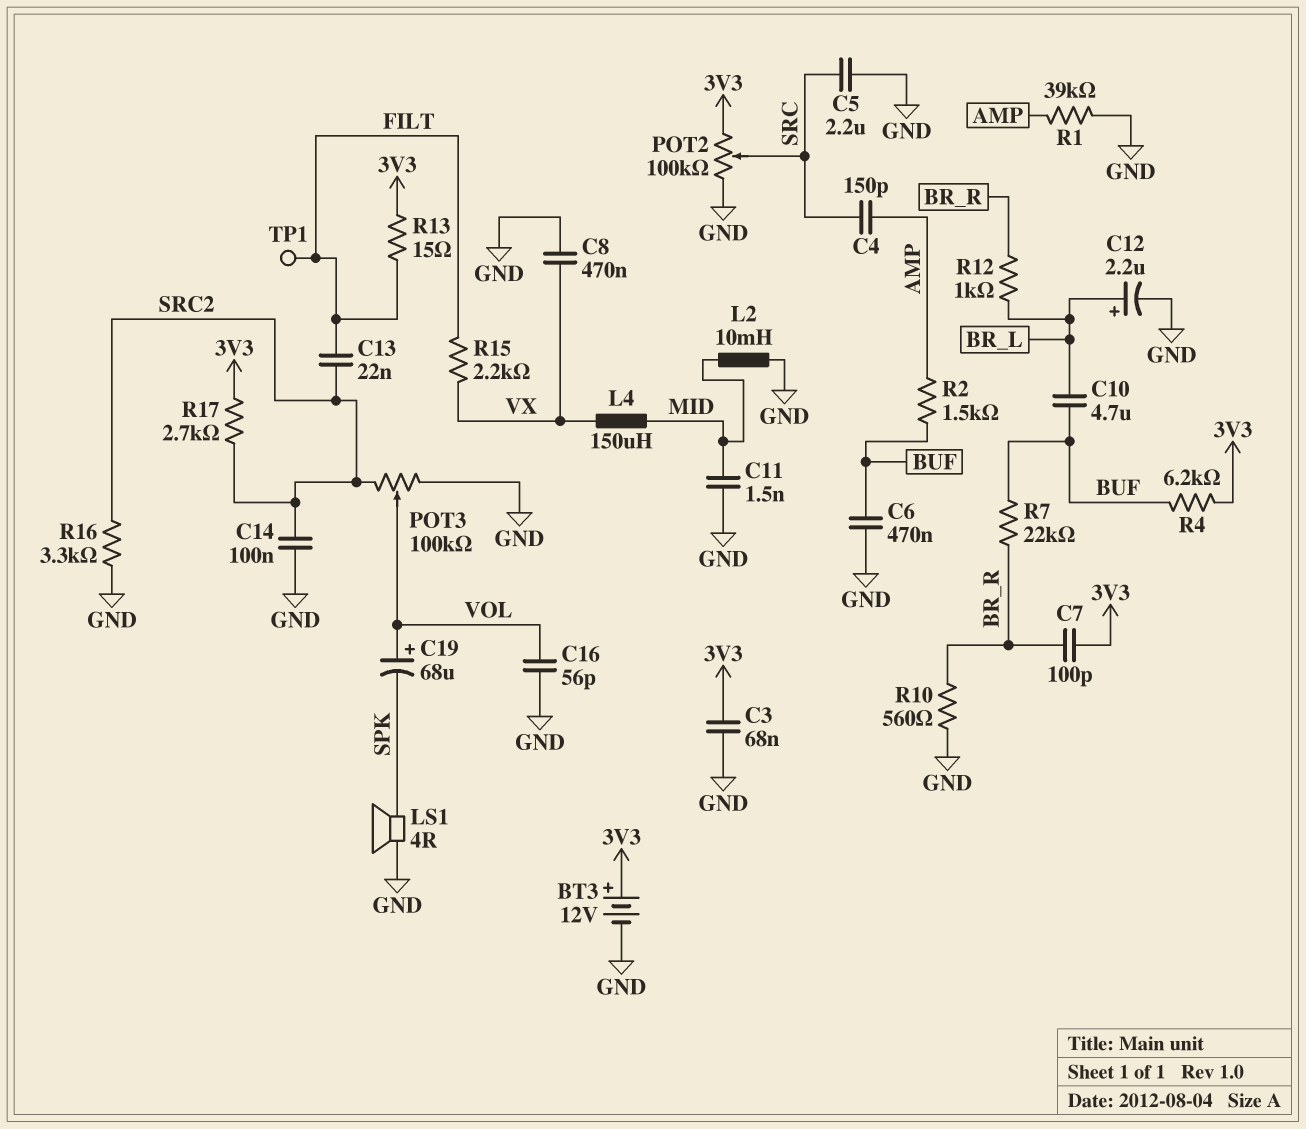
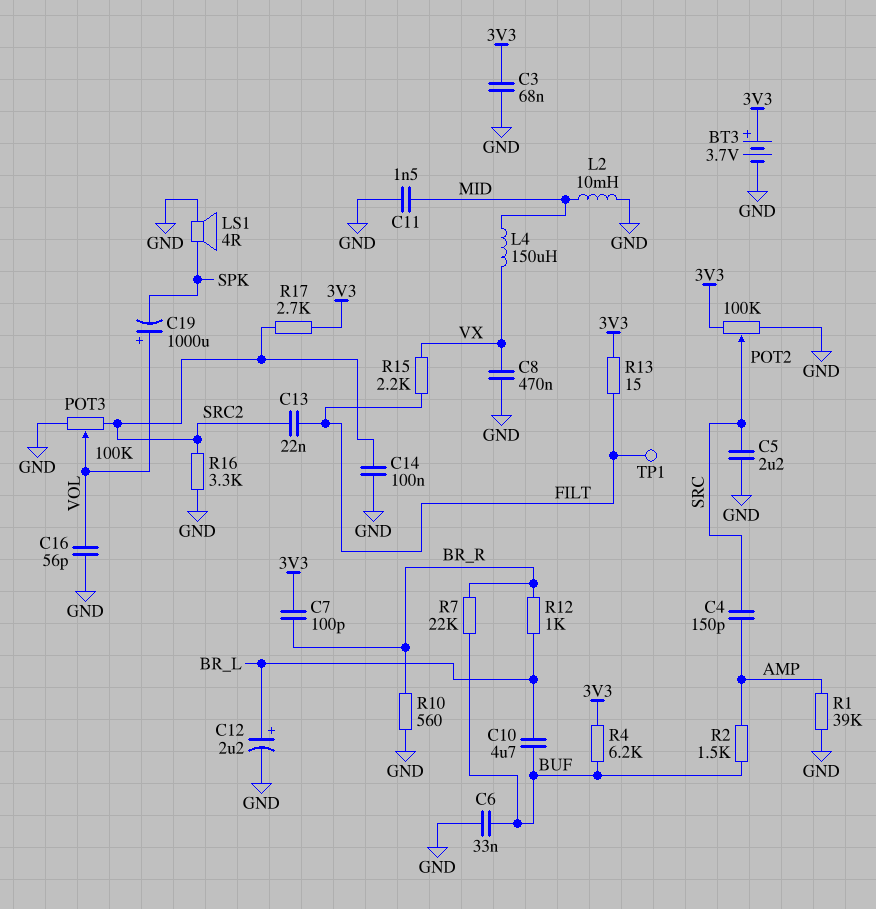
BT3: 12V (plus 3V3, minus GND) -> 3.7V (plus 3V3, minus GND)
C6: 470nF (BUF, GND) -> 33nF (BUF, GND)
C19: 68uF (plus VOL, minus SPK) -> 1000uF (plus VOL, minus SPK)

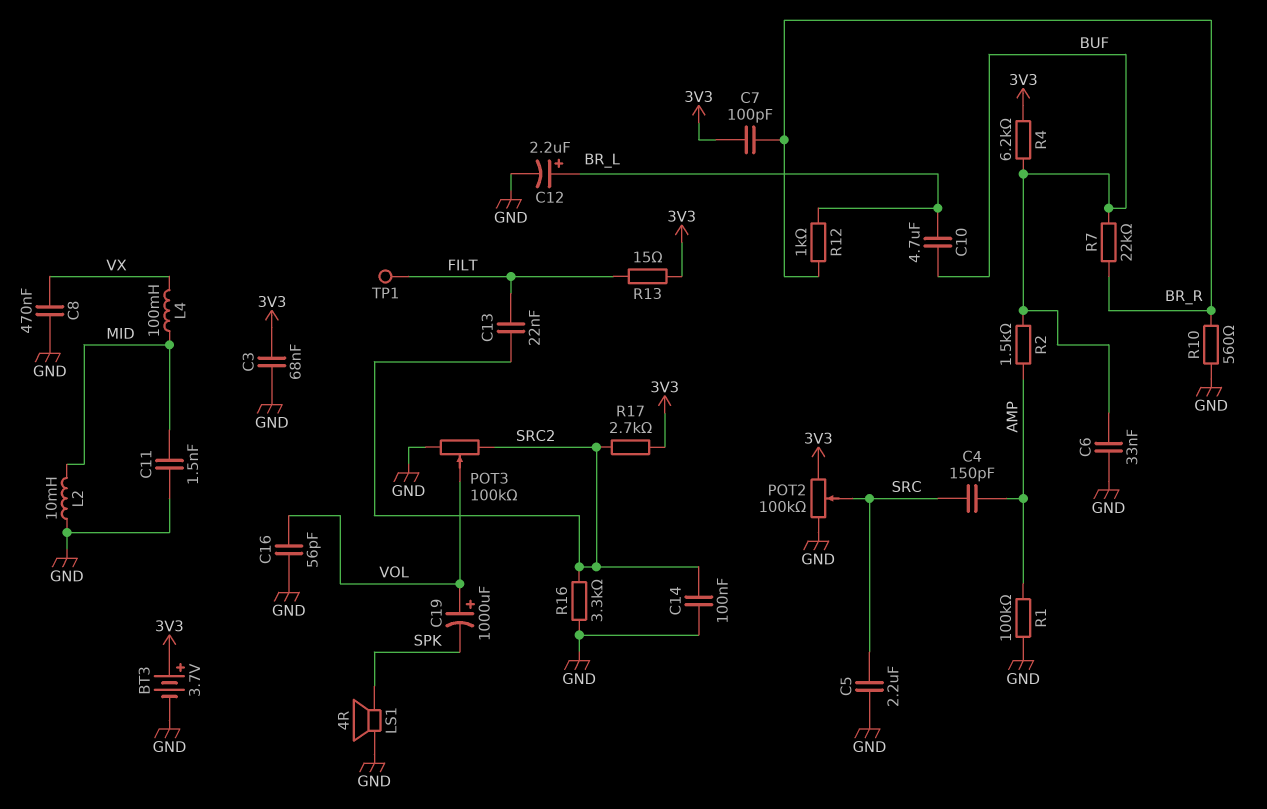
L4: 150uH (MID, VX) -> 100mH (MID, VX)
R1: 39k (AMP, GND) -> 100k (AMP, GND)
R15: 2.2k (FILT, VX) -> none

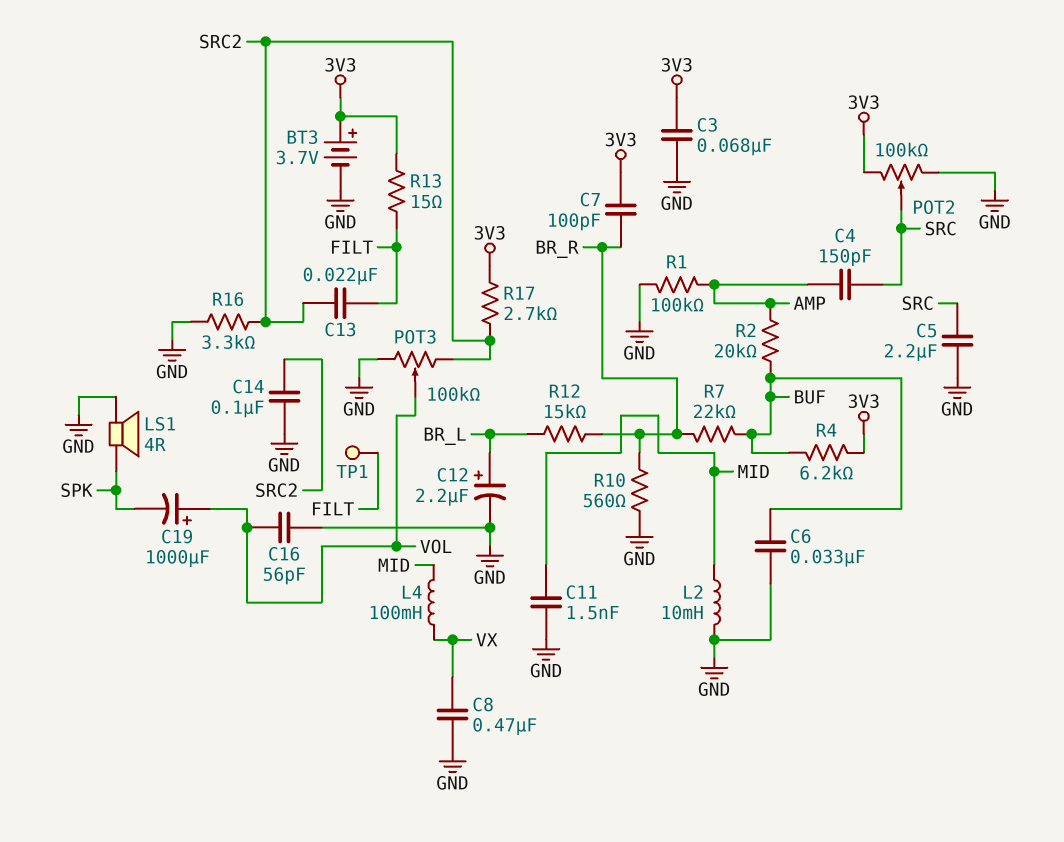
C10: 4.7uF (BR_L, BUF) -> none
R2: 1.5k (AMP, BUF) -> 20k (AMP, BUF)
R12: 1k (BR_L, BR_R) -> 15k (BR_L, BR_R)

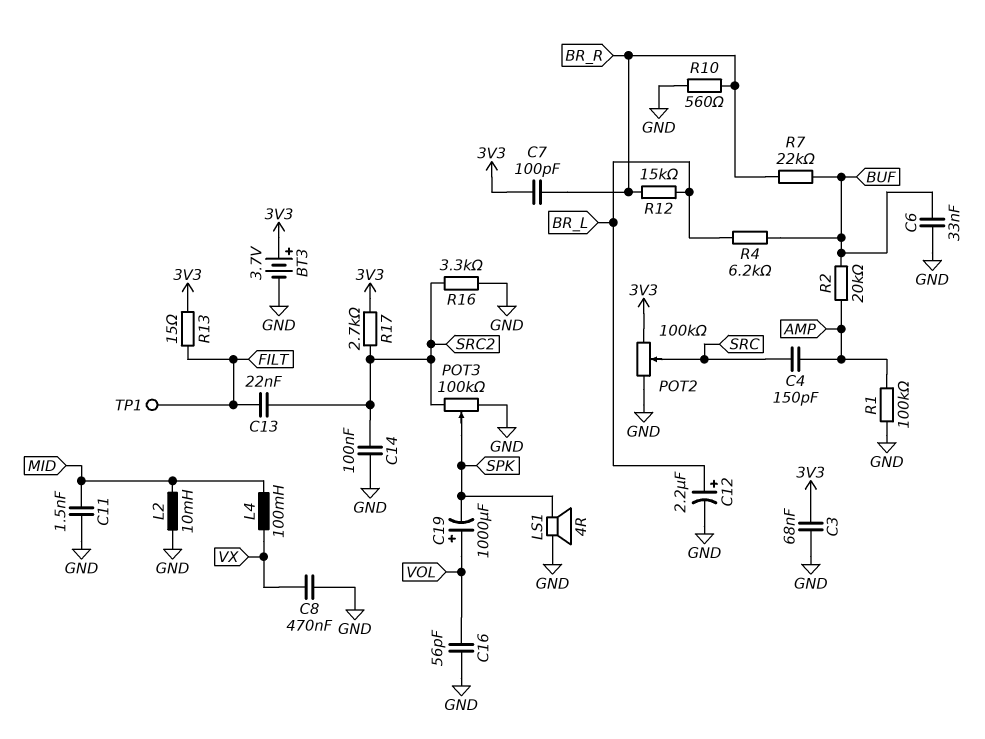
C5: 2.2uF (GND, SRC) -> none
POT3: 100k (GND, SRC2, wiper VOL) -> 100k (GND, SRC2, wiper SPK)
R4: 6.2k (3V3, BUF) -> 6.2k (BR_L, BUF)

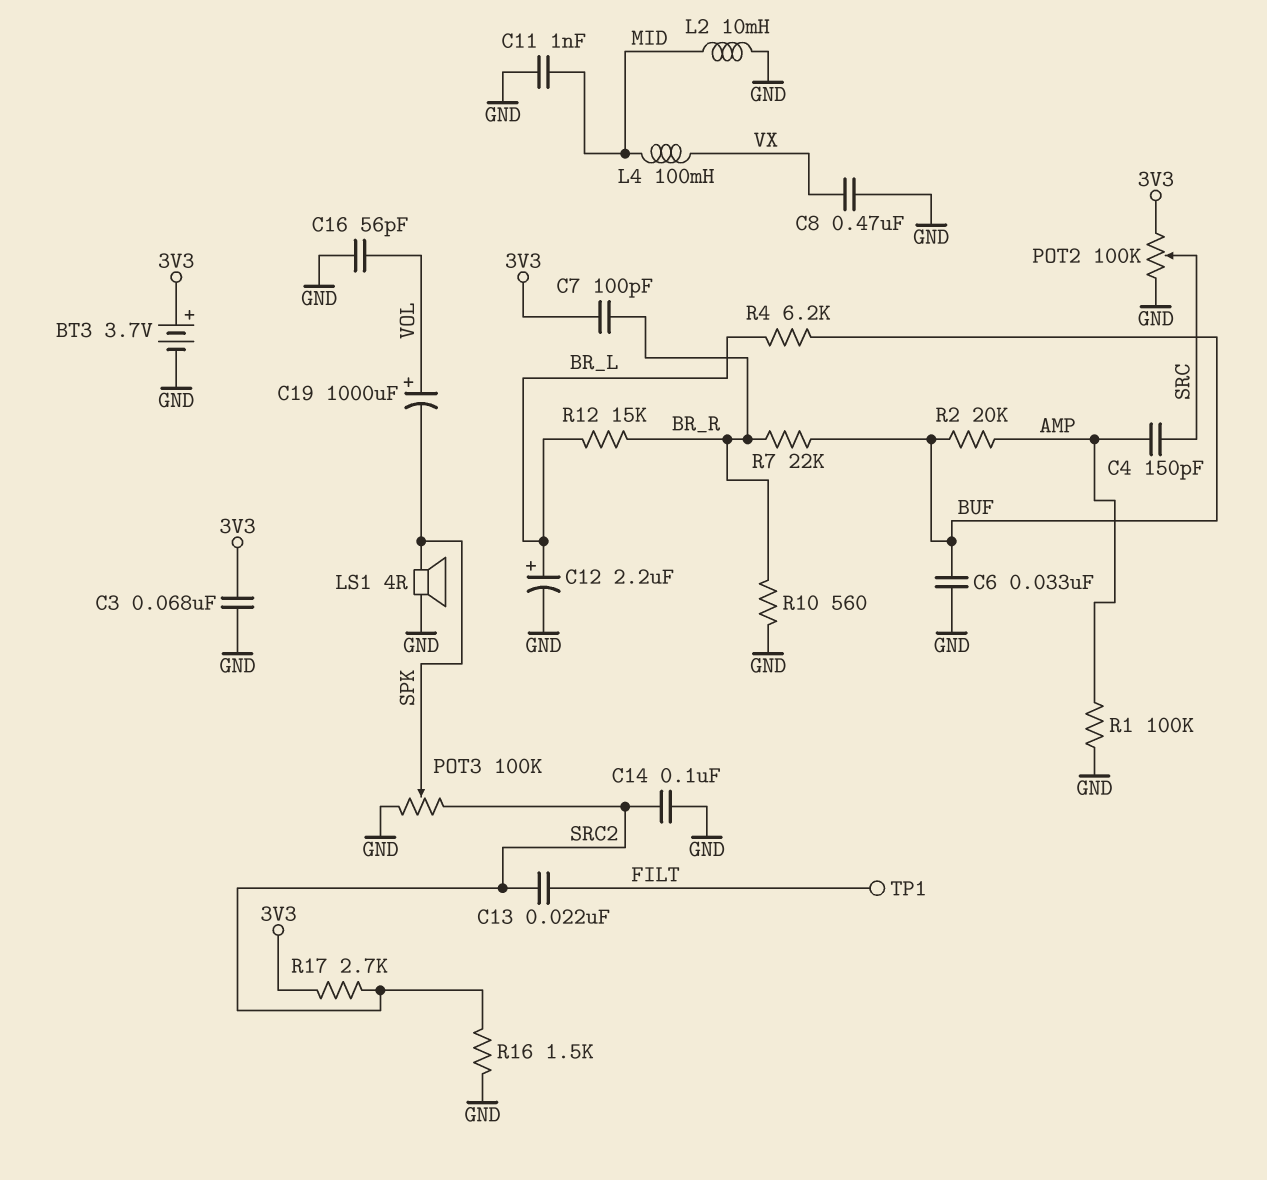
C11: 1.5nF (GND, MID) -> 1nF (GND, MID)
R13: 15 (3V3, FILT) -> none
R16: 3.3k (GND, SRC2) -> 1.5k (GND, SRC2)

